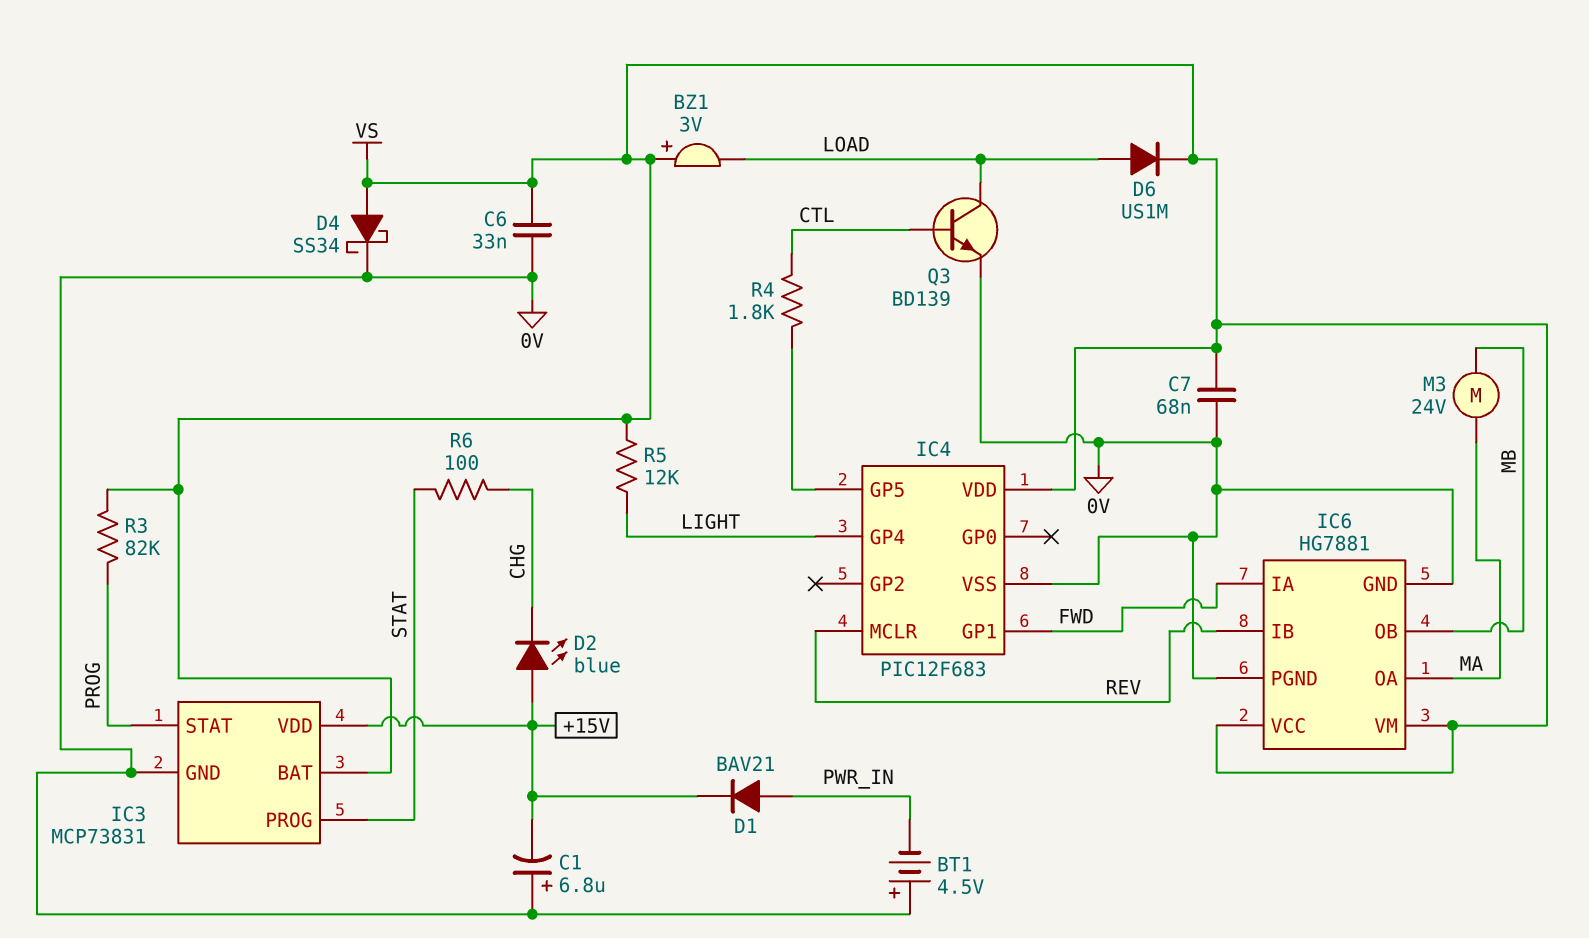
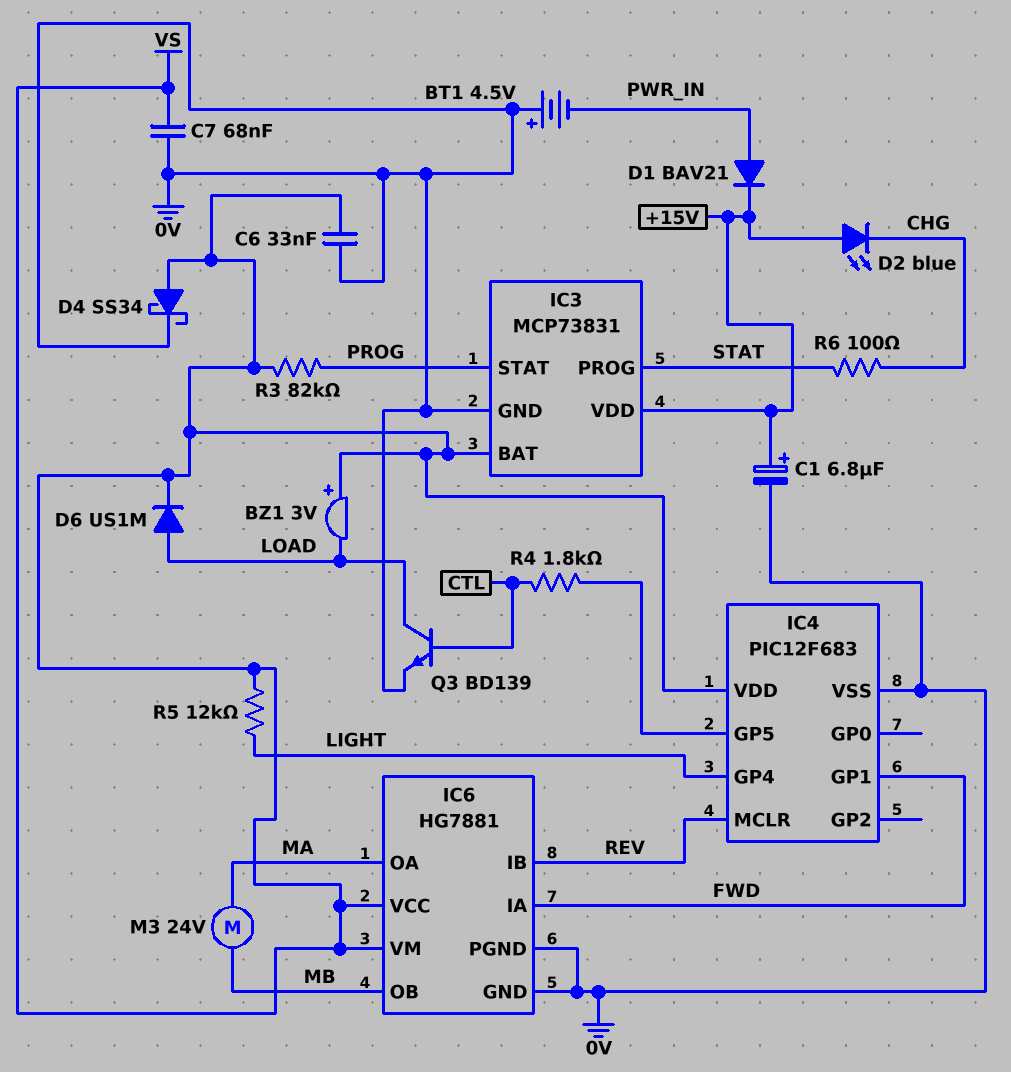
C1: 6.8uF (plus 0V, minus +15V) -> 6.8uF (plus +15V, minus 0V)

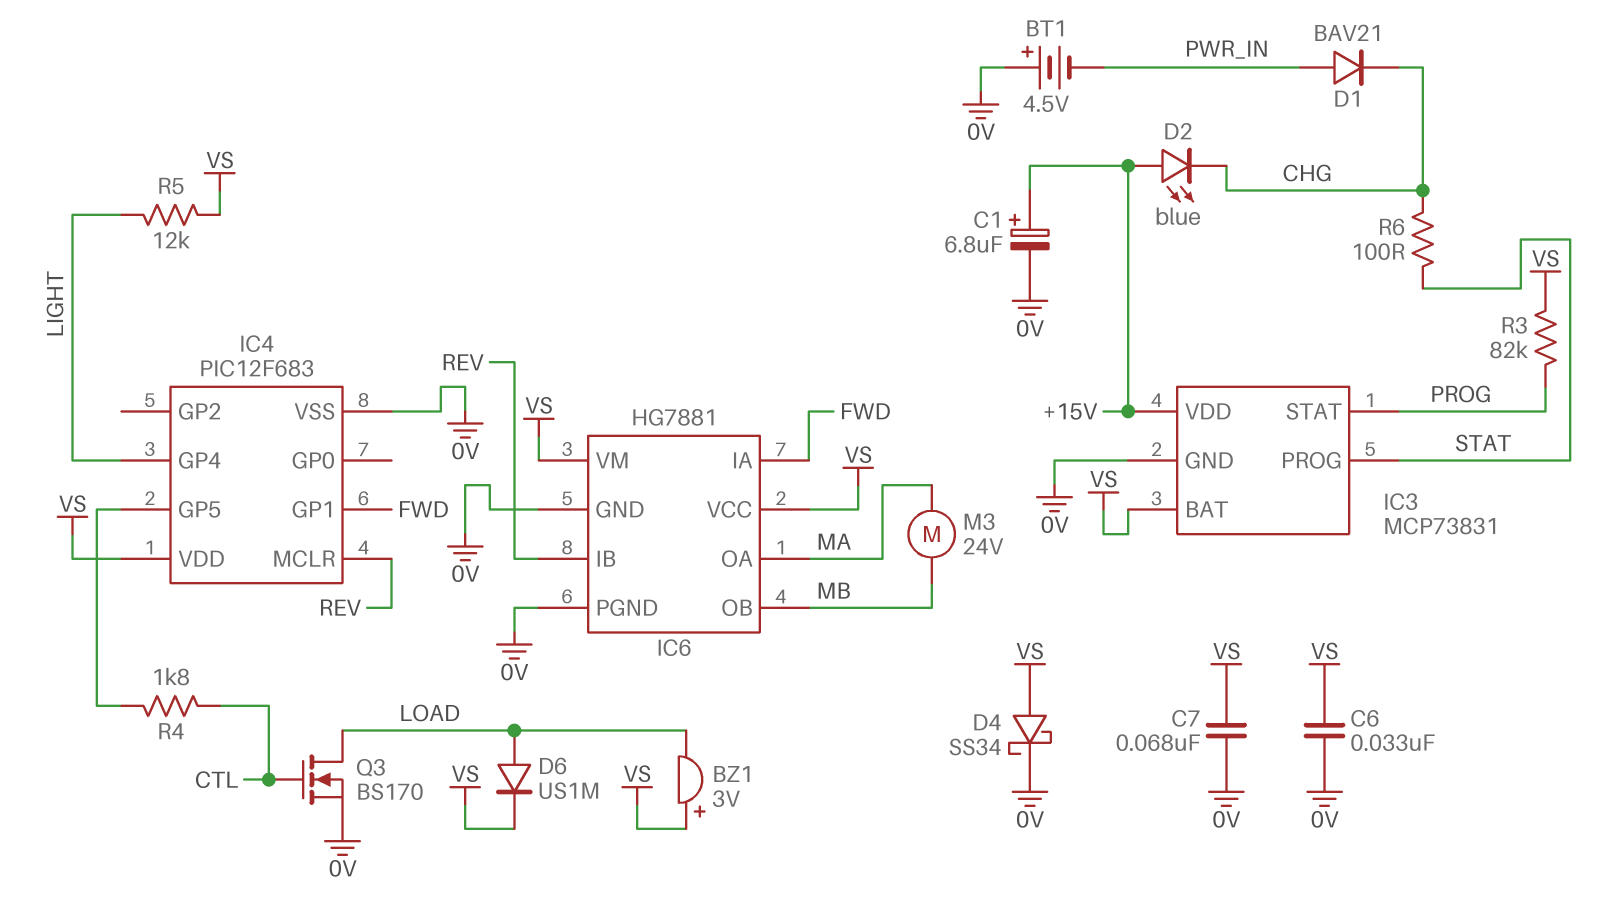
D1: diode BAV21 (A PWR_IN, K +15V) -> diode BAV21 (A PWR_IN, K CHG)
Q3: NPN BD139 (B CTL, C LOAD, E 0V) -> NMOS BS170 (G CTL, D LOAD, S 0V)

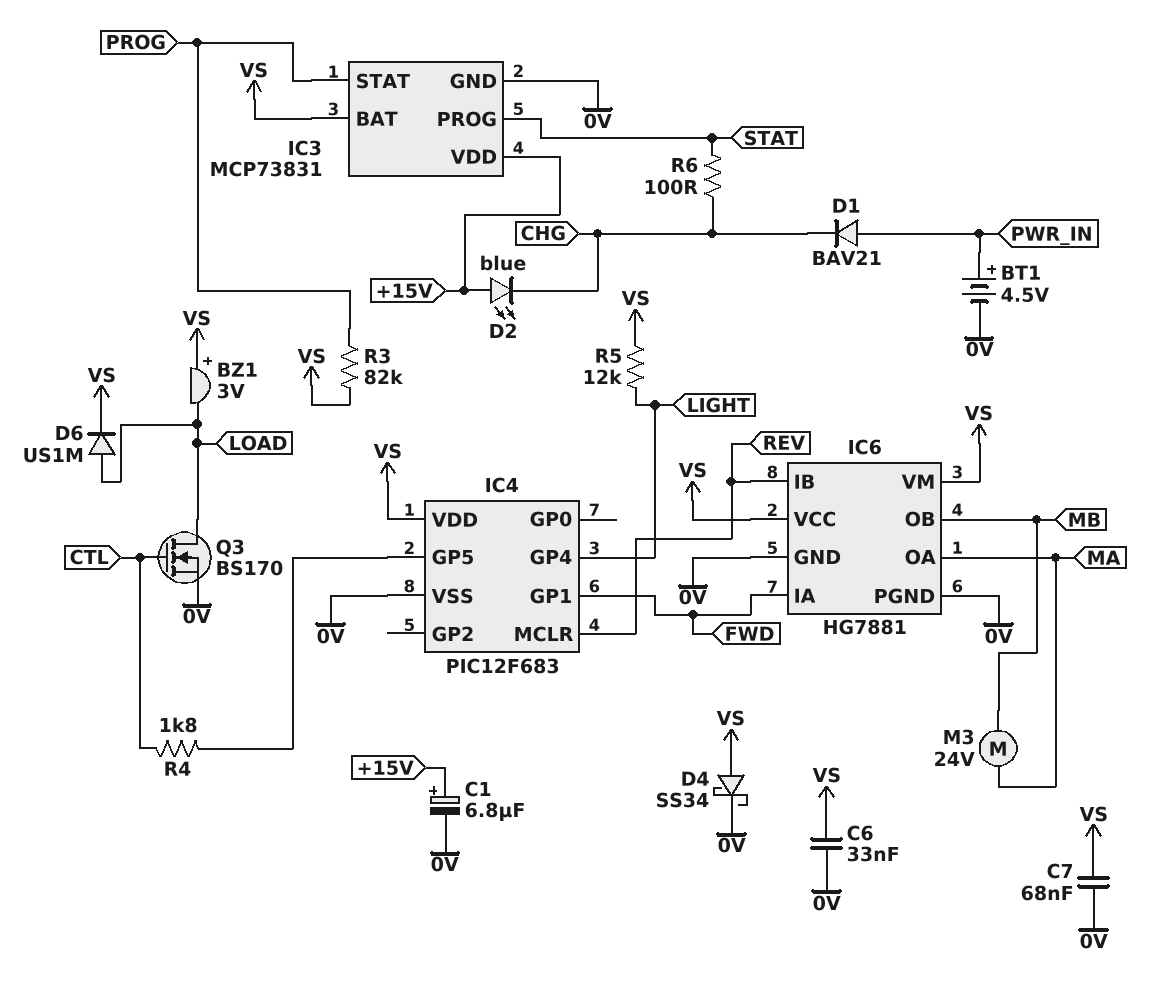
BT1: 4.5V (plus 0V, minus PWR_IN) -> 4.5V (plus PWR_IN, minus 0V)

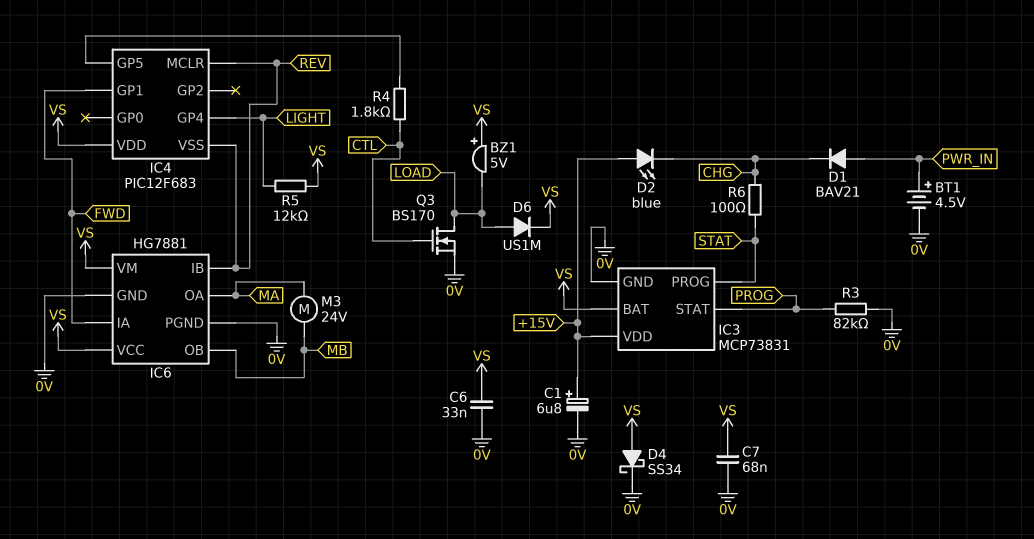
BZ1: buzzer 3V (plus VS, minus LOAD) -> buzzer 5V (plus VS, minus LOAD)
IC4 pin VSS: 0V -> REV
R3: 82k (PROG, VS) -> 82k (0V, PROG)

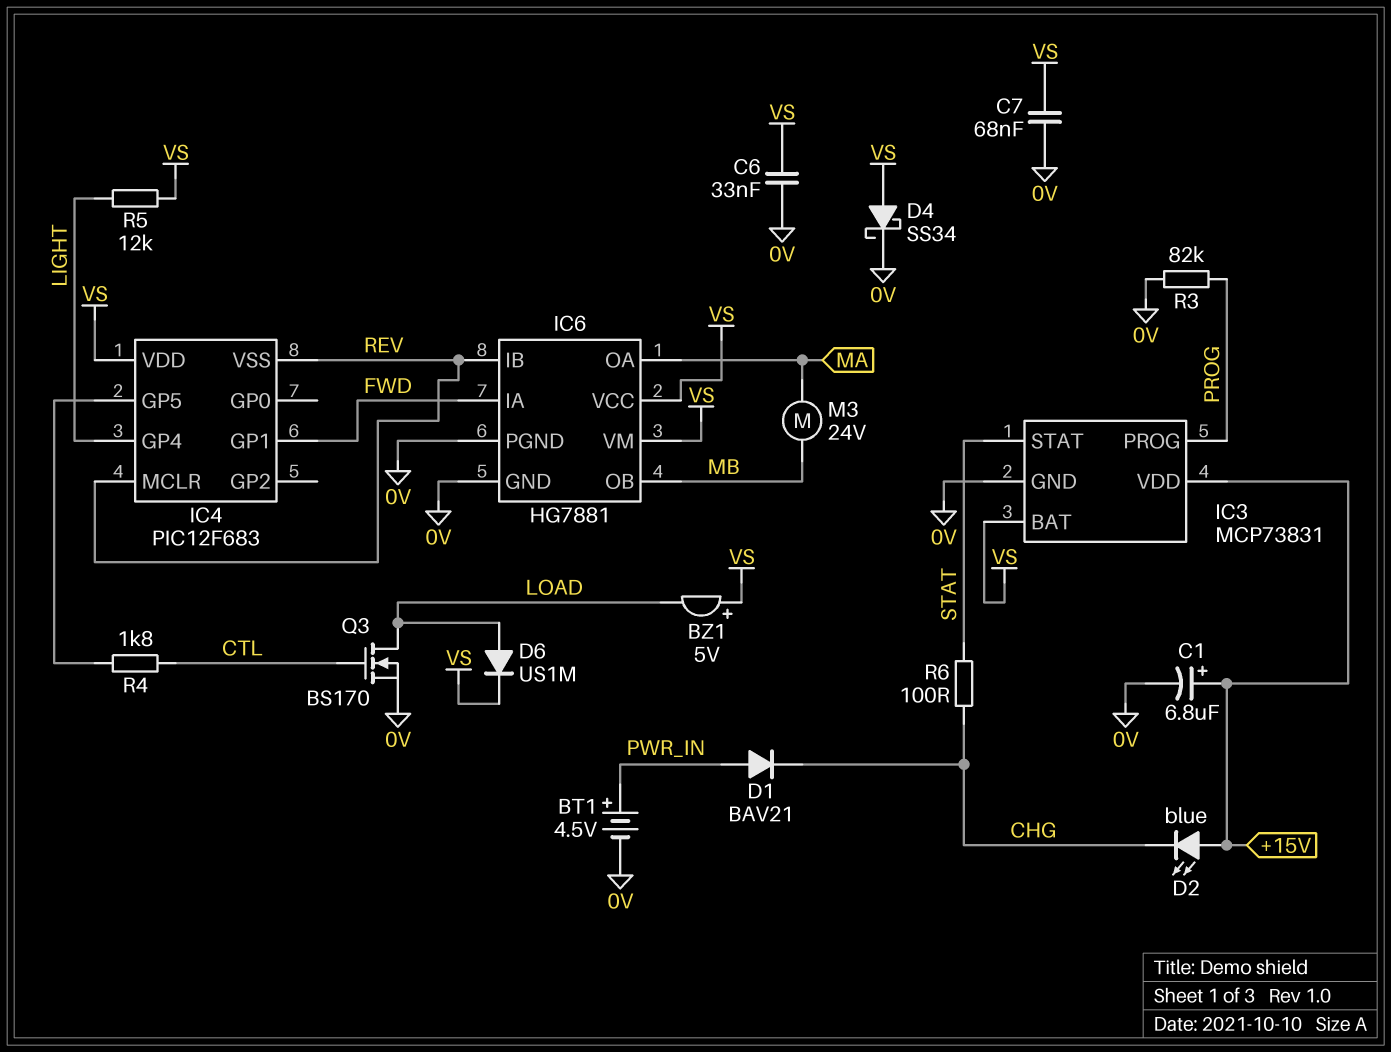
IC3 pin PROG: STAT -> PROG
IC3 pin STAT: PROG -> STAT

